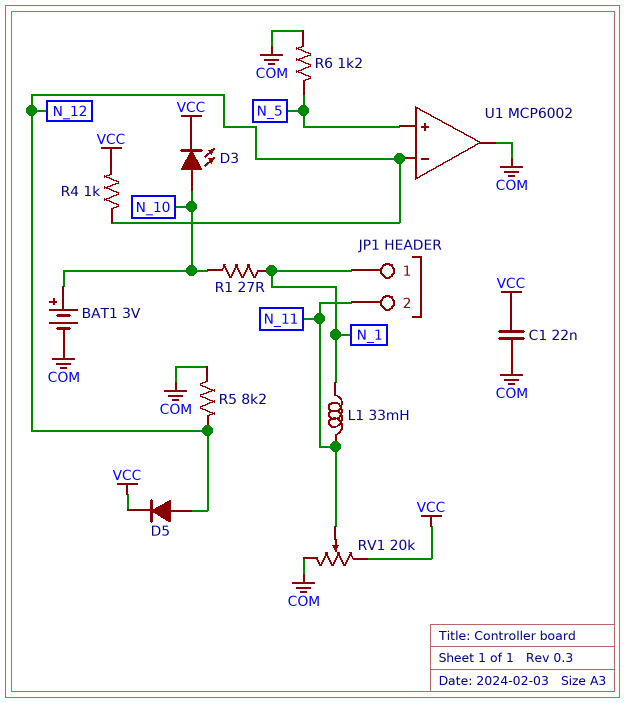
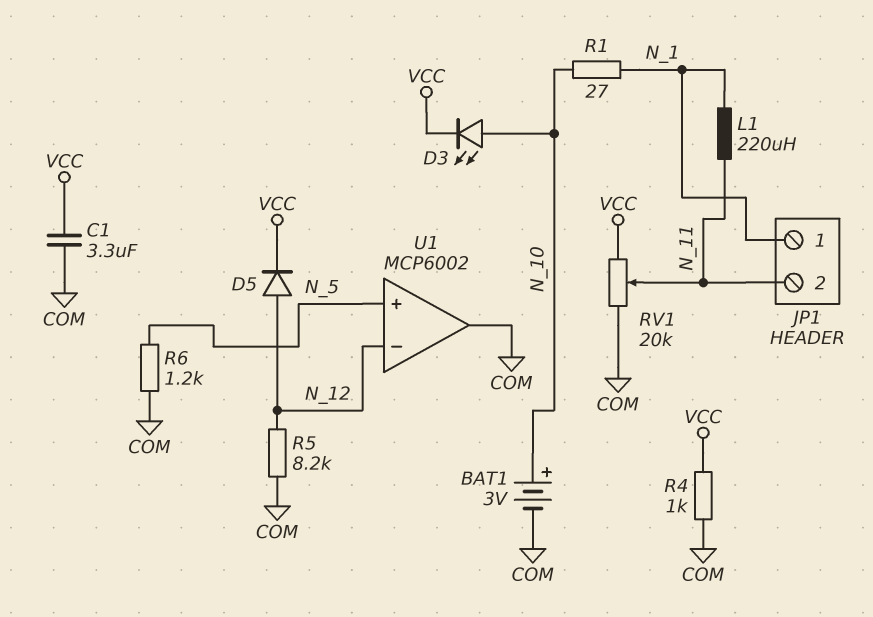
C1: 22nF (COM, VCC) -> 3.3uF (COM, VCC)
L1: 33mH (N_1, N_11) -> 220uH (N_1, N_11)
R4: 1k (N_12, VCC) -> 1k (COM, VCC)

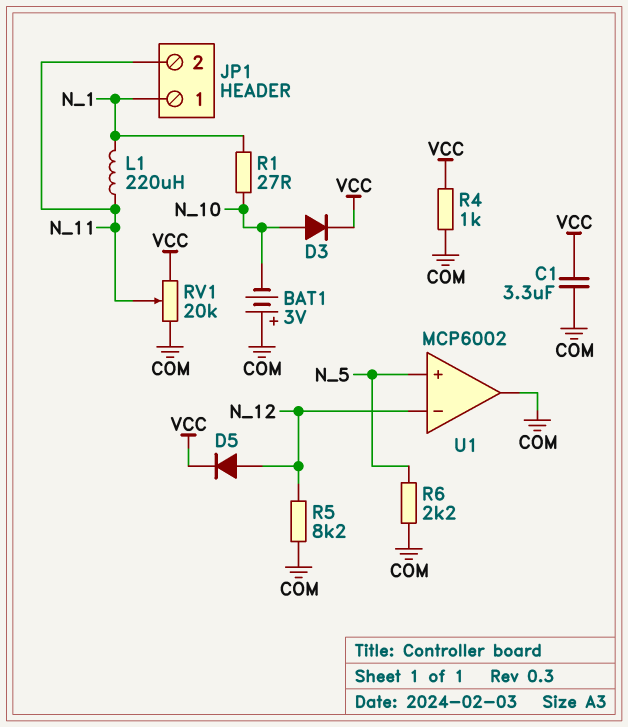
BAT1: 3V (plus N_10, minus COM) -> 3V (plus COM, minus N_10)
D3: LED (A N_10, K VCC) -> diode (A N_10, K VCC)
R6: 1.2k (COM, N_5) -> 2.2k (COM, N_5)

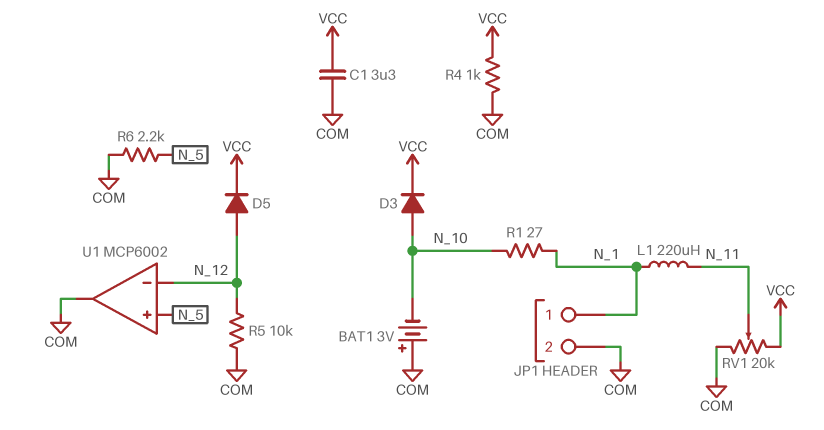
JP1 pin 2: N_11 -> COM
R5: 8.2k (COM, N_12) -> 10k (COM, N_12)

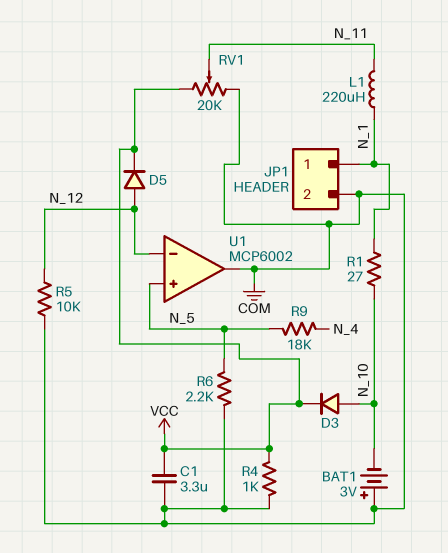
R9: none -> 18k (N_4, N_5)

